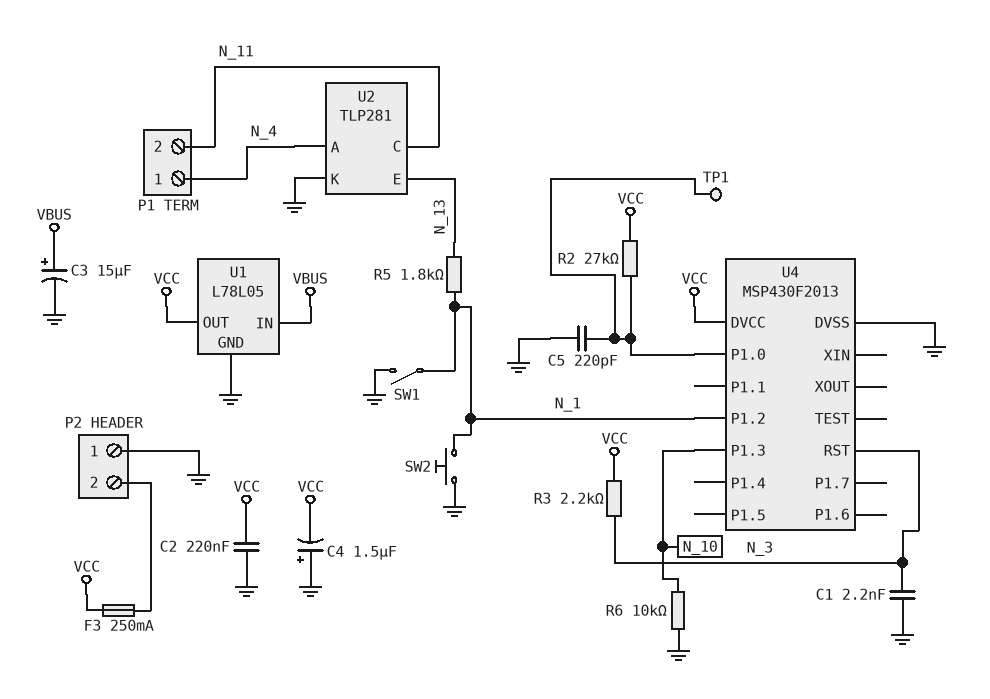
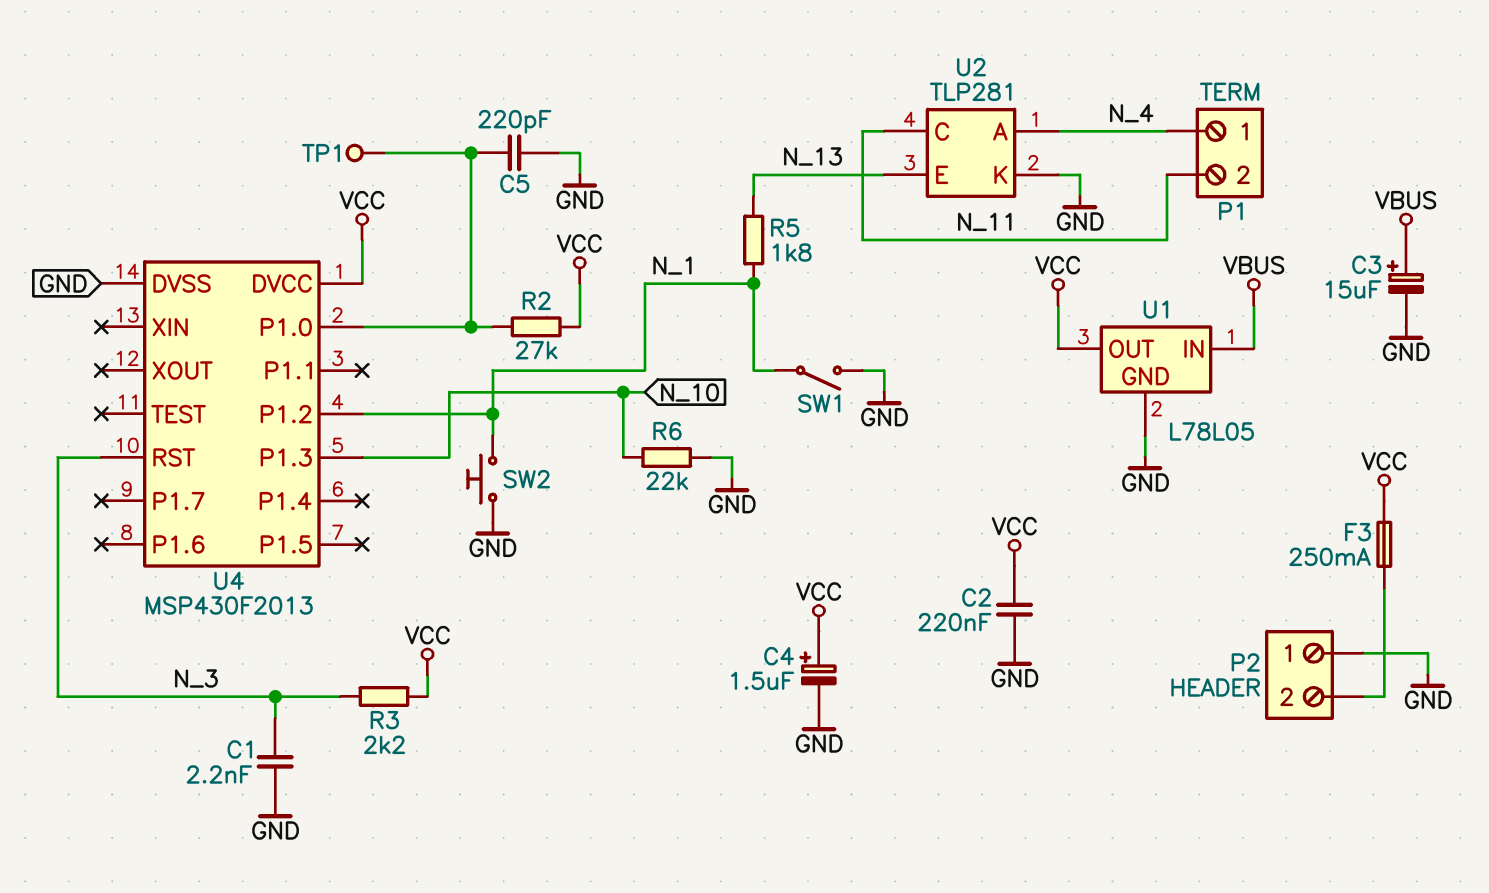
C4: 1.5uF (plus GND, minus VCC) -> 1.5uF (plus VCC, minus GND)
R6: 10k (GND, N_10) -> 22k (GND, N_10)

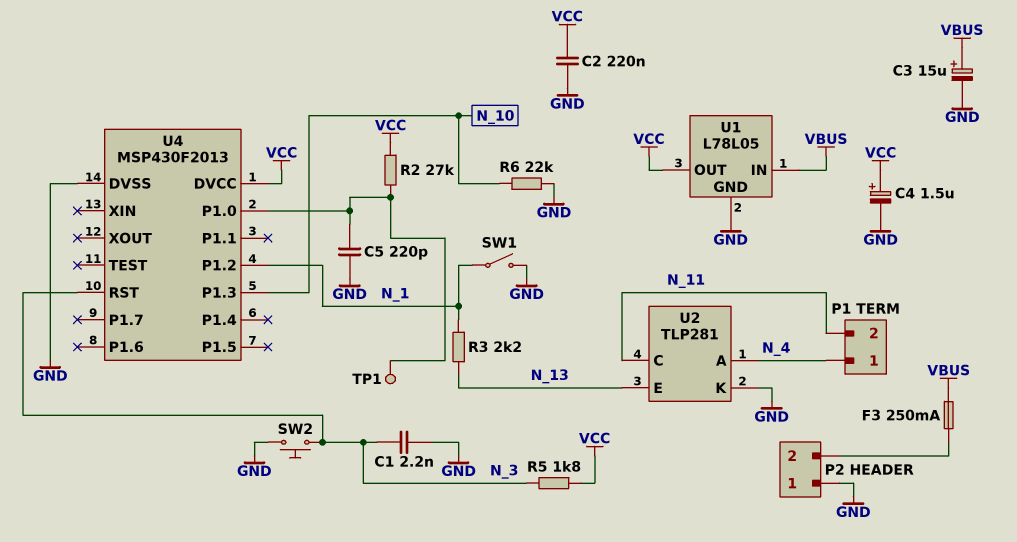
F3: 250mA (P2/2, VCC) -> 250mA (P2/2, VBUS)
R3: 2.2k (N_3, VCC) -> 2.2k (N_1, N_13)
R5: 1.8k (N_1, N_13) -> 1.8k (N_3, VCC)
SW2: button (GND, N_1) -> button (GND, N_3)

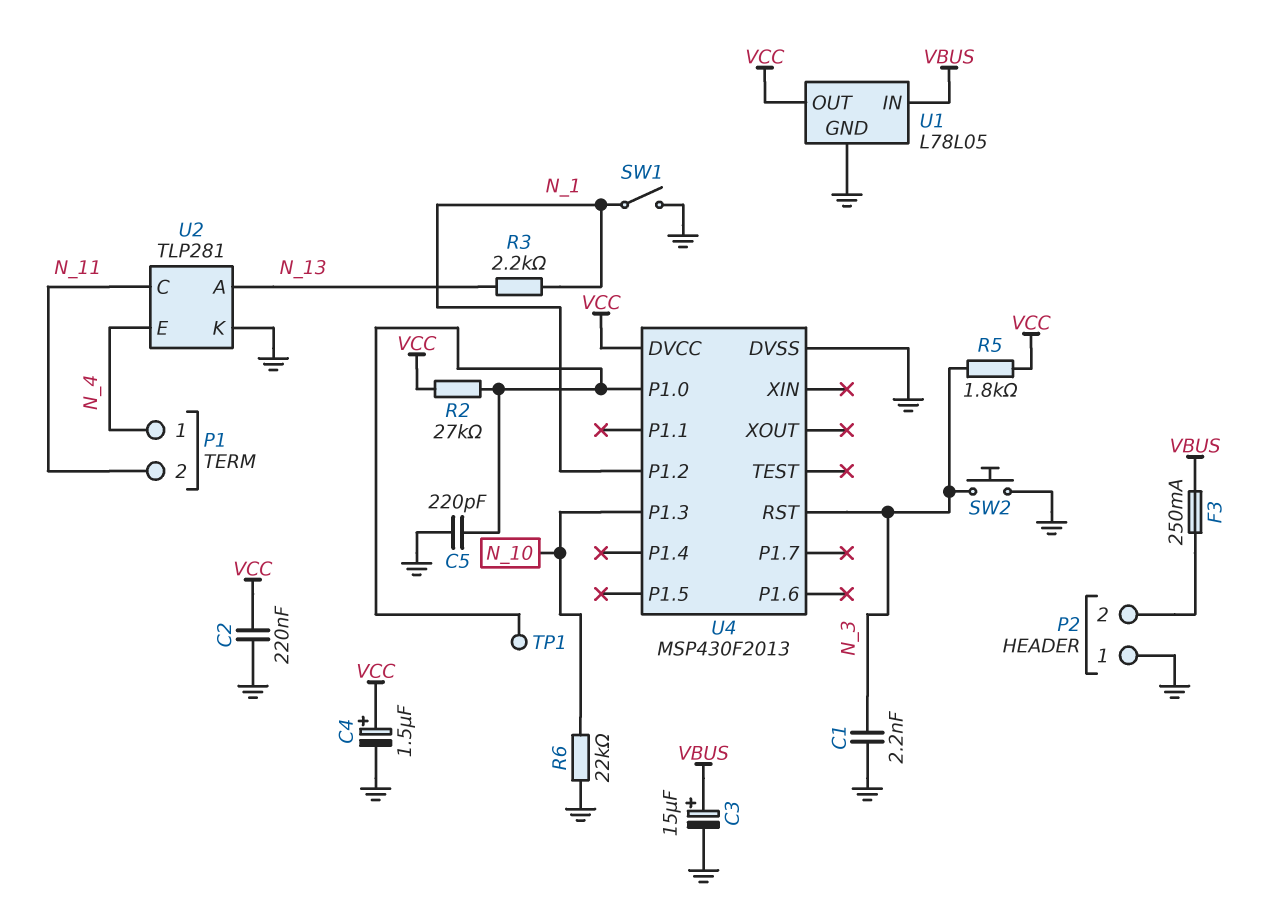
U2 pin A: N_4 -> N_13
U2 pin E: N_13 -> N_4

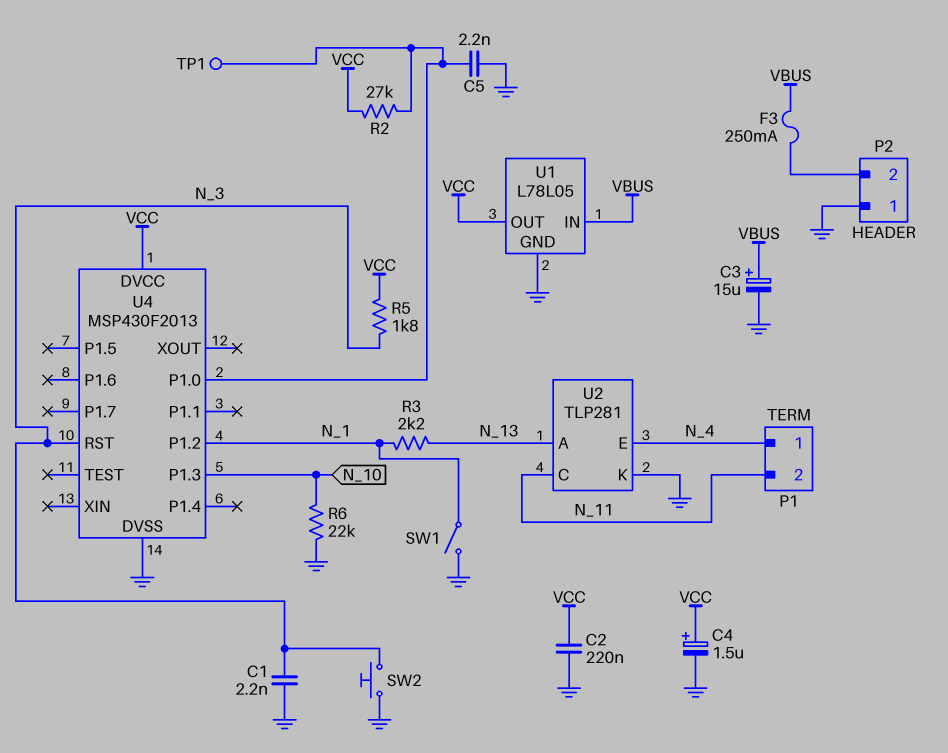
C5: 220pF (GND, U4/P1.0) -> 2.2nF (GND, U4/P1.0)

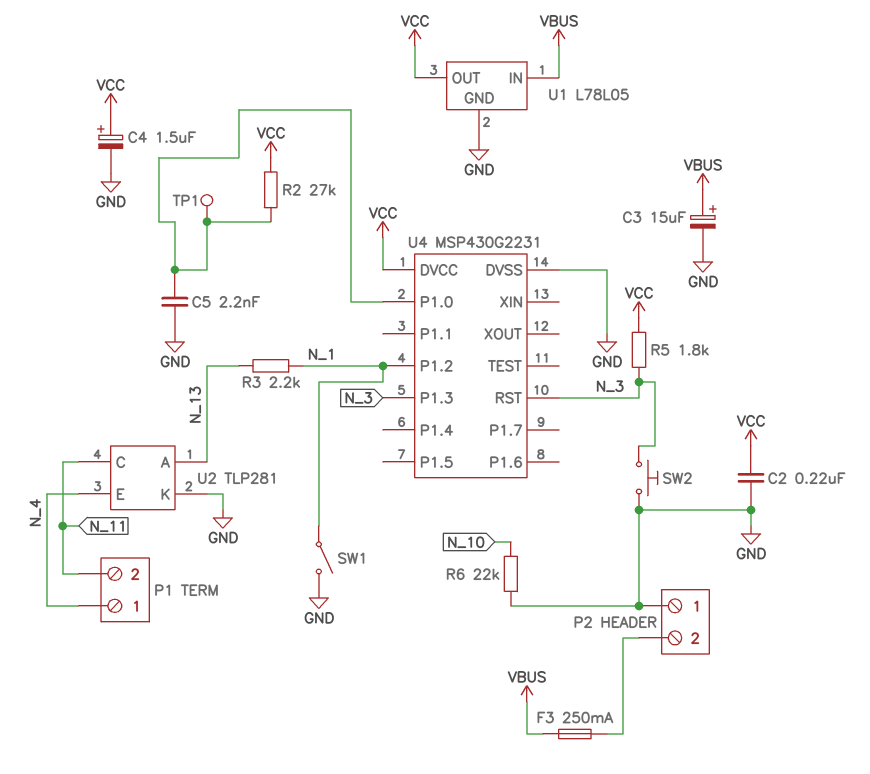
C1: 2.2nF (GND, N_3) -> none
U4: MSP430F2013 -> MSP430G2231
U4 pin P1.3: N_10 -> N_3

